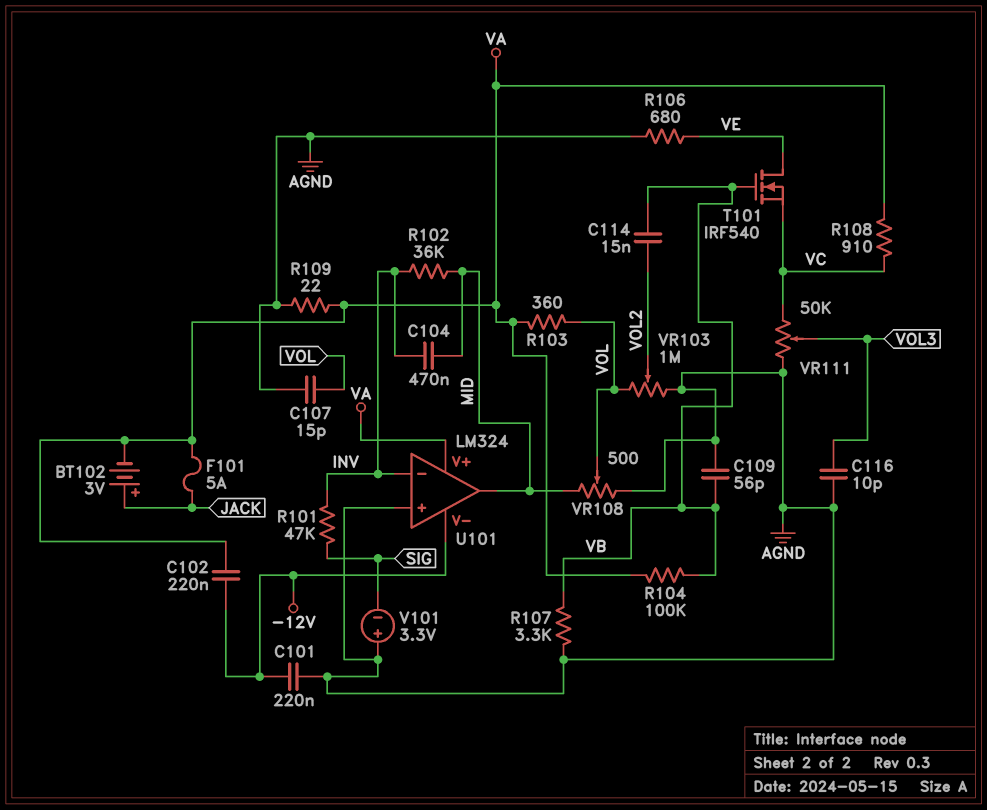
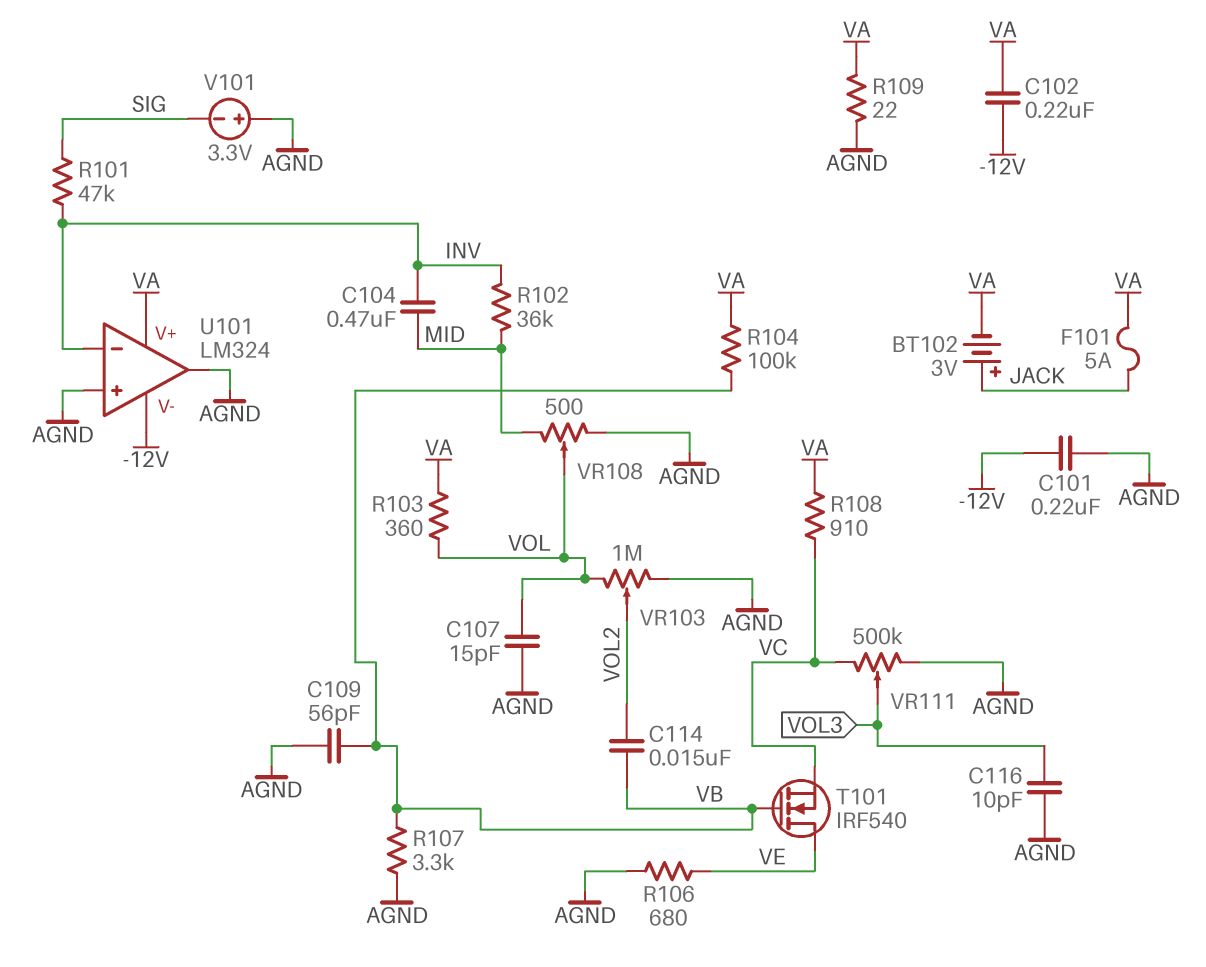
U101 pin out: MID -> AGND
VR111: 50k (AGND, VC, wiper VOL3) -> 500k (AGND, VC, wiper VOL3)

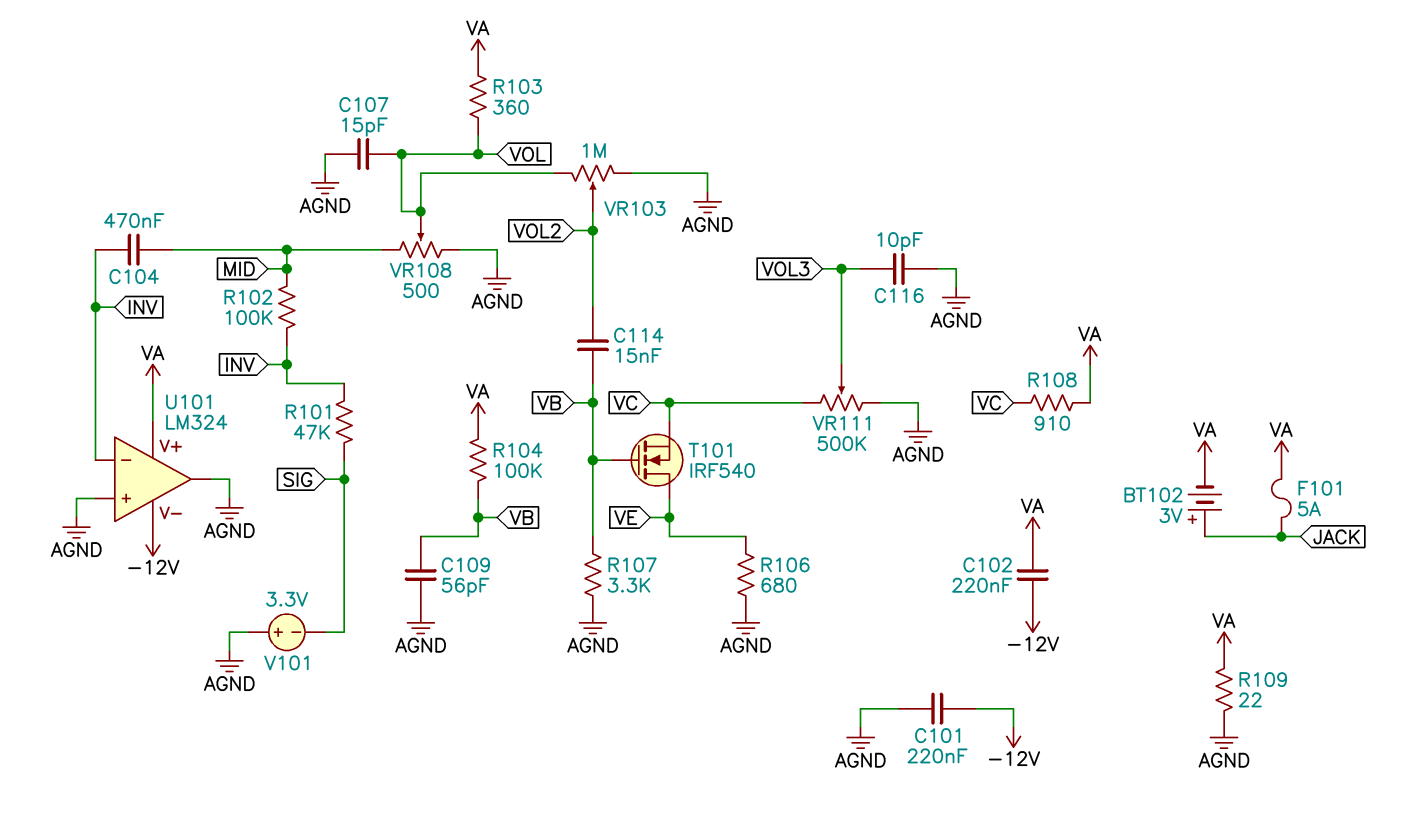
R102: 36k (INV, MID) -> 100k (INV, MID)

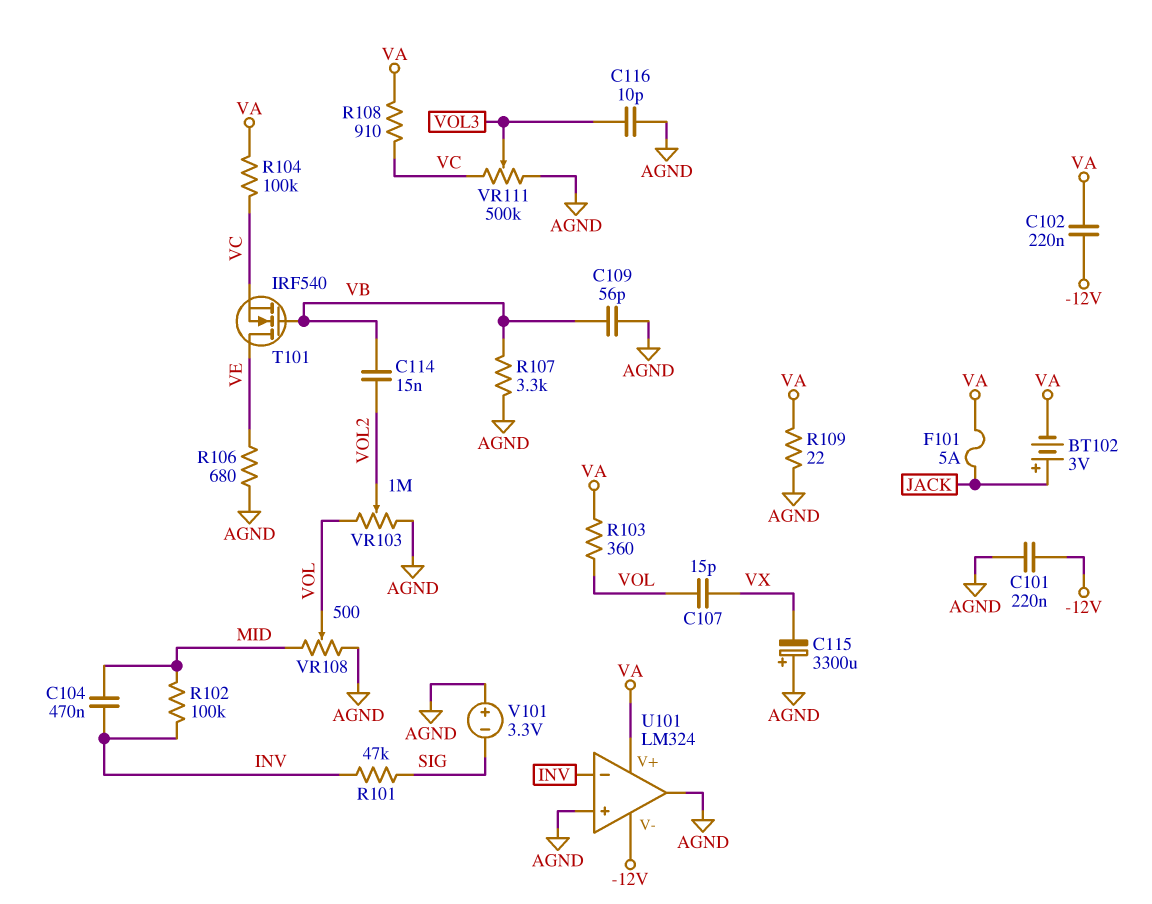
C107: 15pF (AGND, VOL) -> 15pF (VOL, VX)
C115: none -> 3300uF (plus AGND, minus VX)
R104: 100k (VA, VB) -> 100k (VA, VC)

